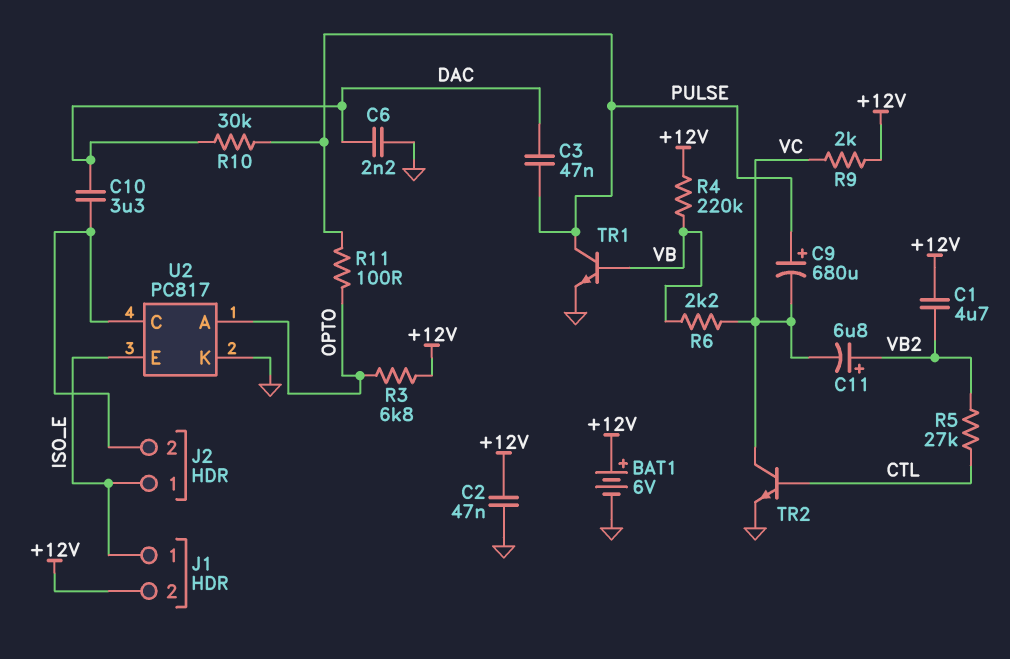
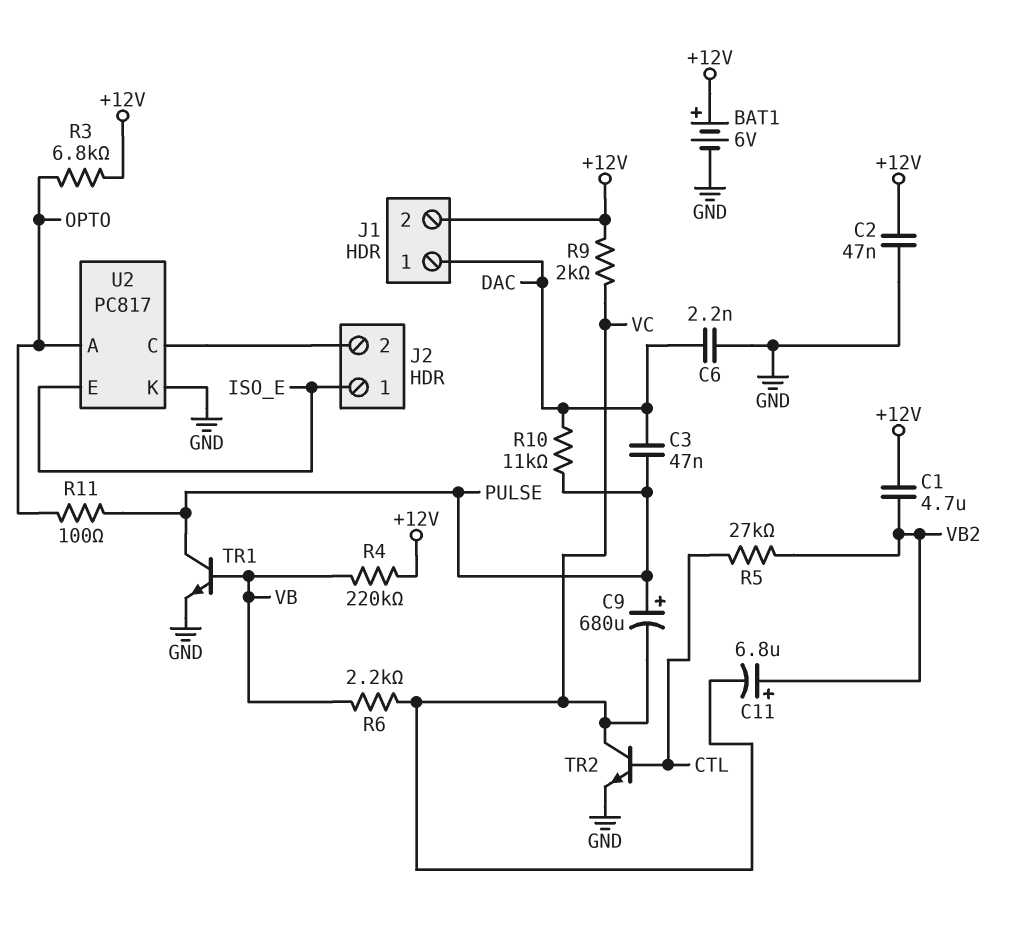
C10: 3.3uF (DAC, J2/2) -> none
J1 pin 1: ISO_E -> DAC
R10: 30k (DAC, PULSE) -> 11k (DAC, PULSE)

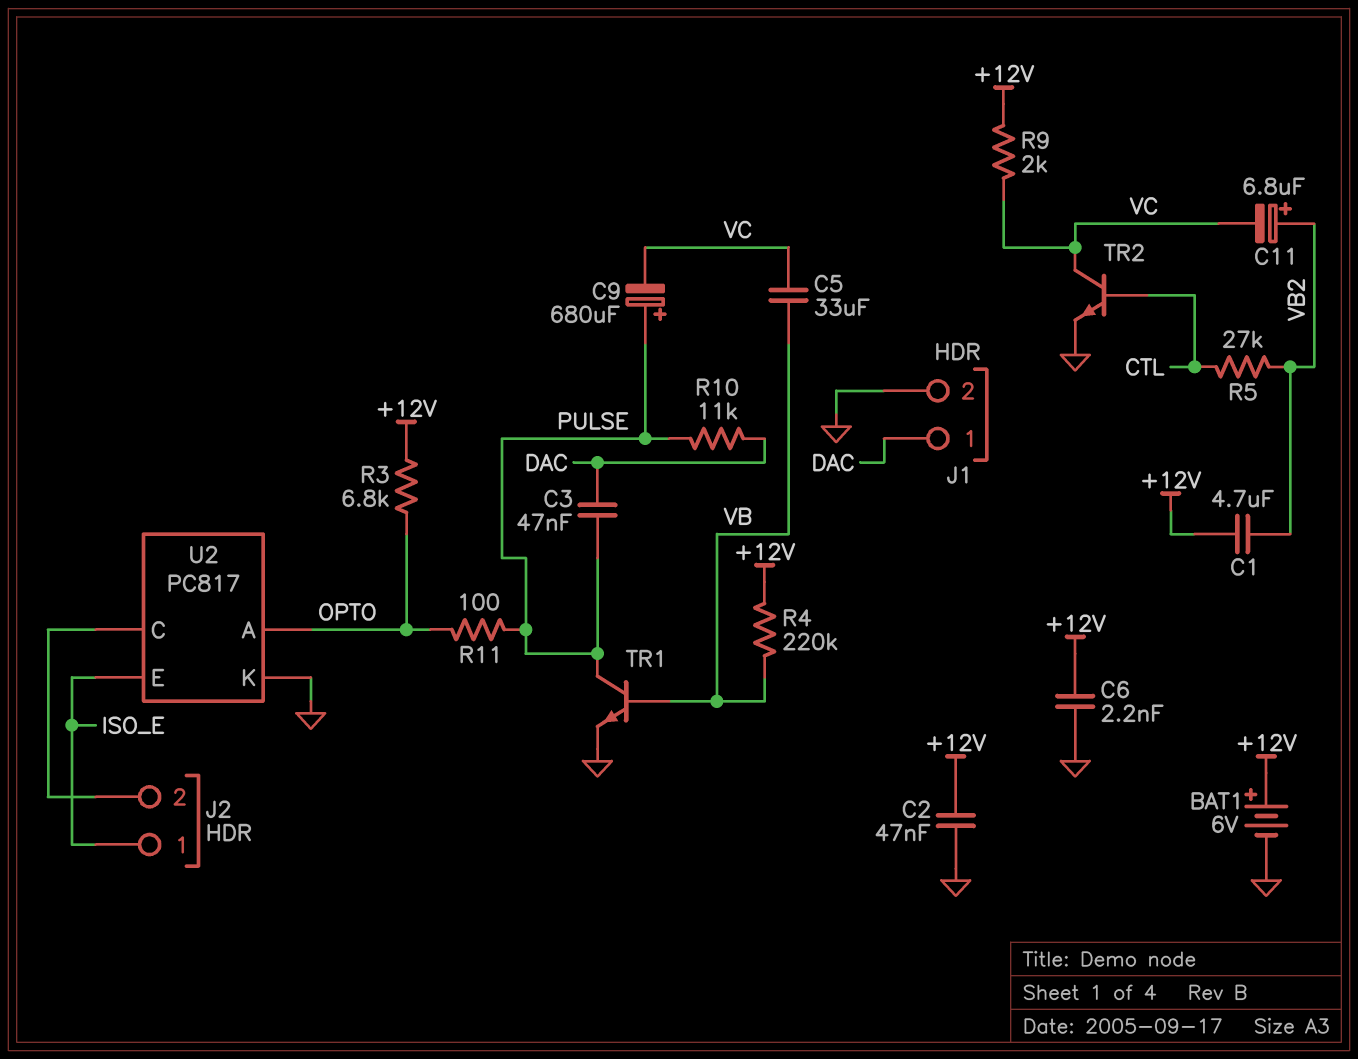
C5: none -> 33uF (VB, VC)
C6: 2.2nF (DAC, GND) -> 2.2nF (+12V, GND)
J1 pin 2: +12V -> GND
R6: 2.2k (VB, VC) -> none

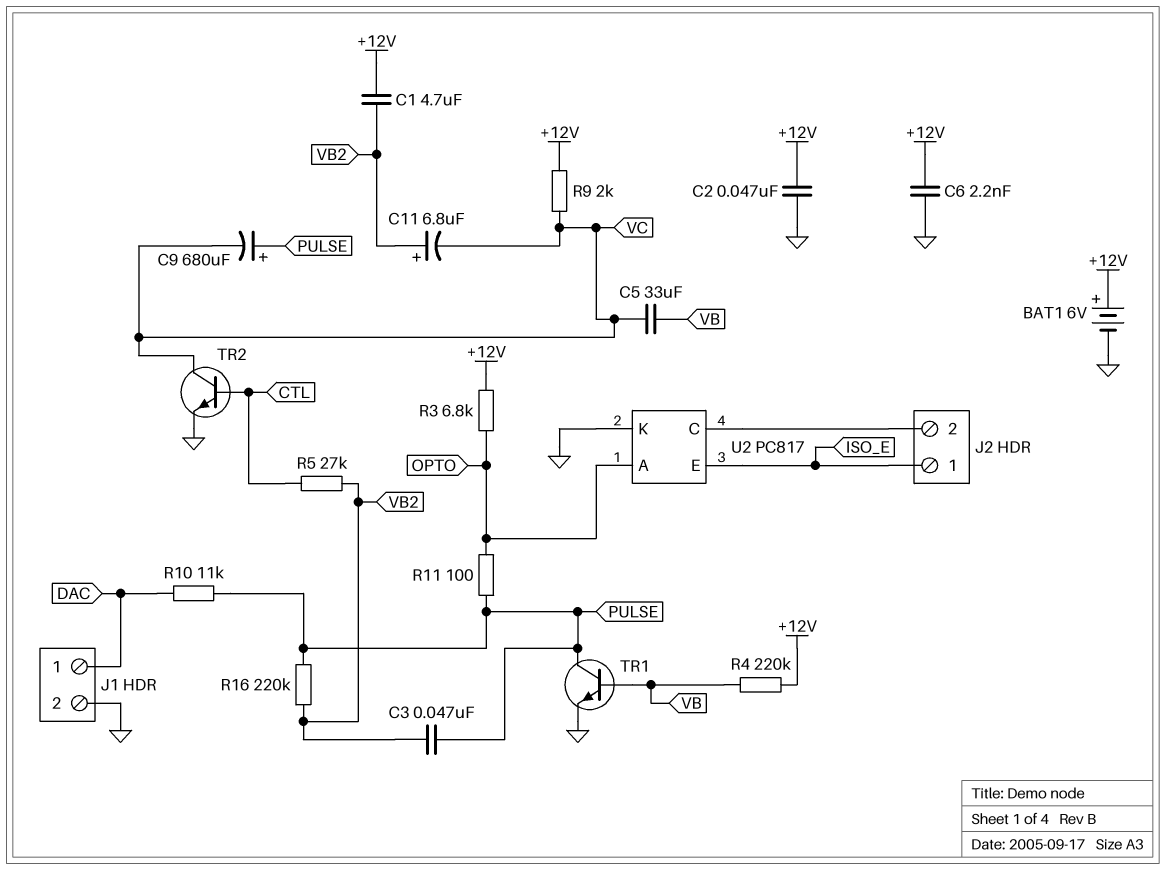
C3: 47nF (DAC, PULSE) -> 47nF (PULSE, VB2)
R16: none -> 220k (PULSE, VB2)

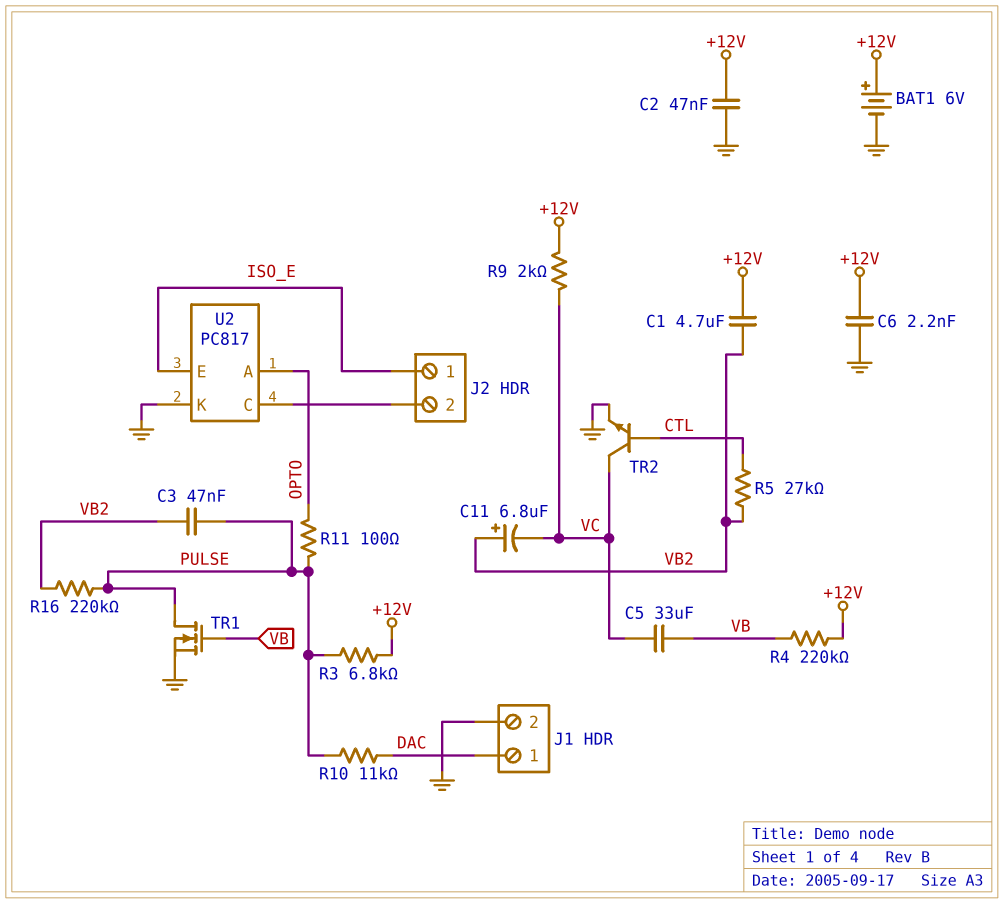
C9: 680uF (plus PULSE, minus VC) -> none
R3: 6.8k (+12V, OPTO) -> 6.8k (+12V, PULSE)
TR1: NPN (B VB, C PULSE, E GND) -> NMOS (G VB, D PULSE, S GND)

